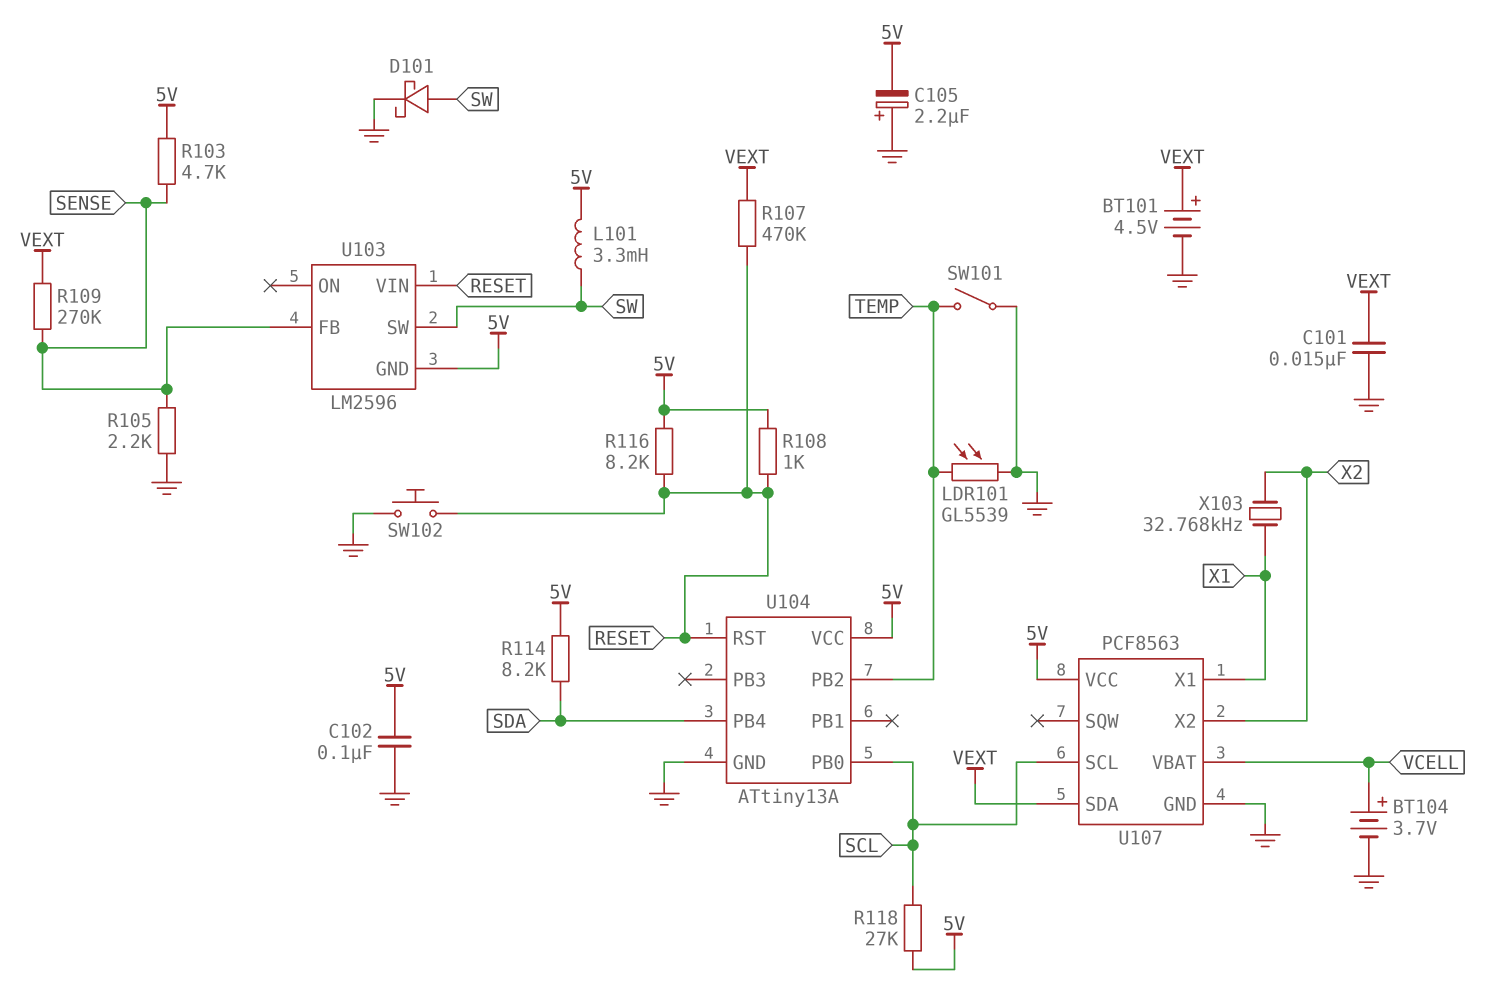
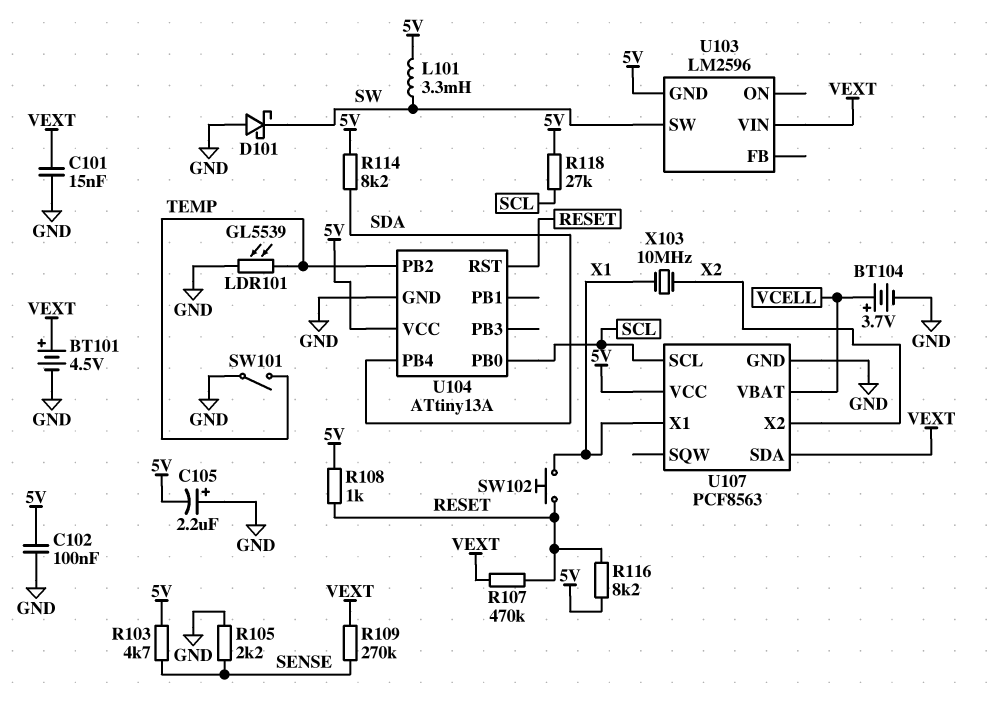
D101: schottky (A SW, K GND) -> schottky (A GND, K SW)
SW102: button (GND, RESET) -> button (RESET, X1)
U103 pin FB: SENSE -> none
U103 pin VIN: RESET -> VEXT
X103: 32.768kHz (X1, X2) -> 10MHz (X1, X2)

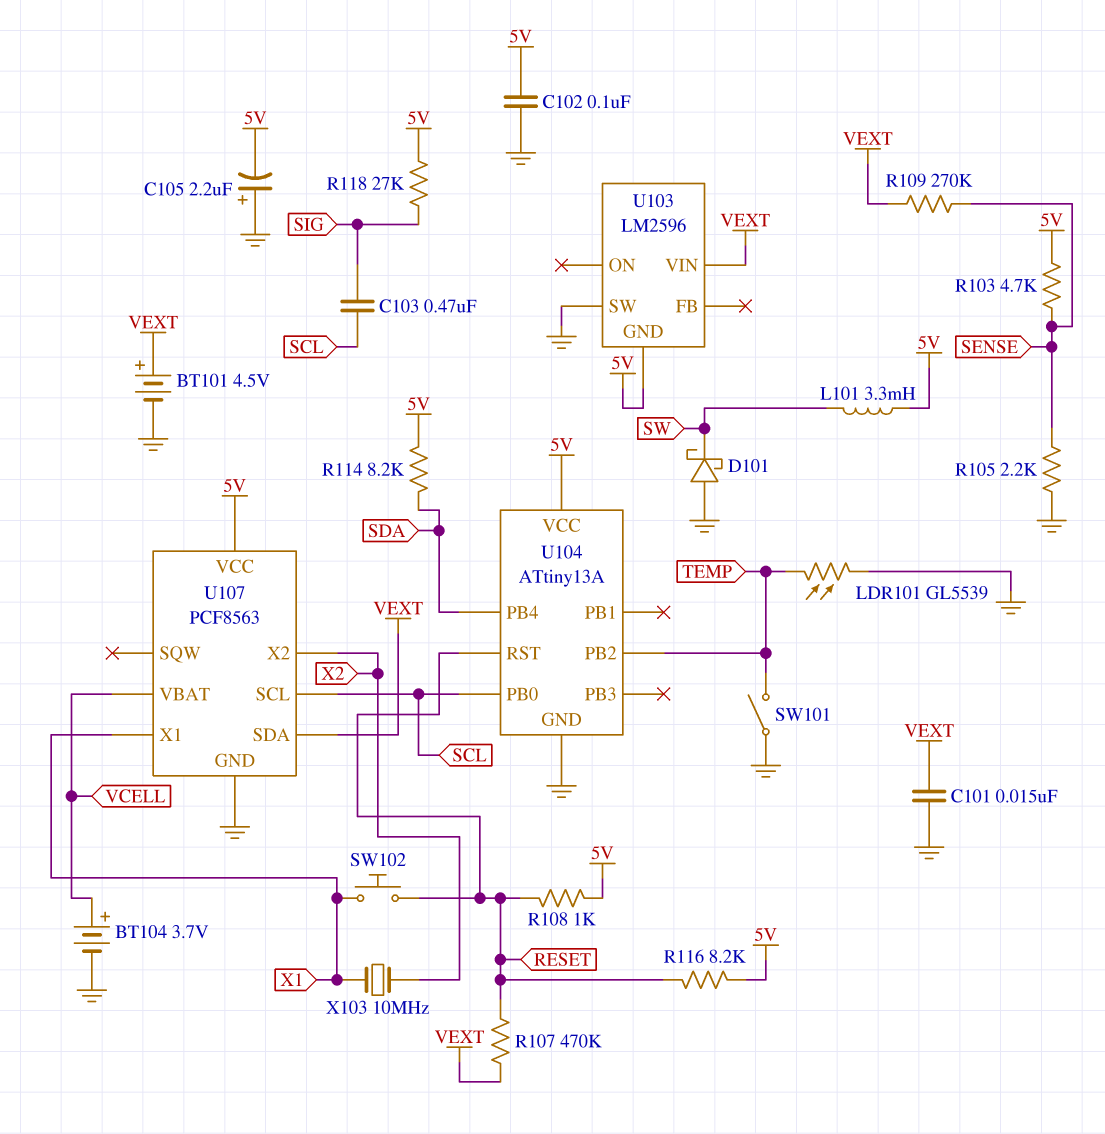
C103: none -> 470nF (SCL, SIG)
R118: 27k (5V, SCL) -> 27k (5V, SIG)
U103 pin SW: SW -> GND

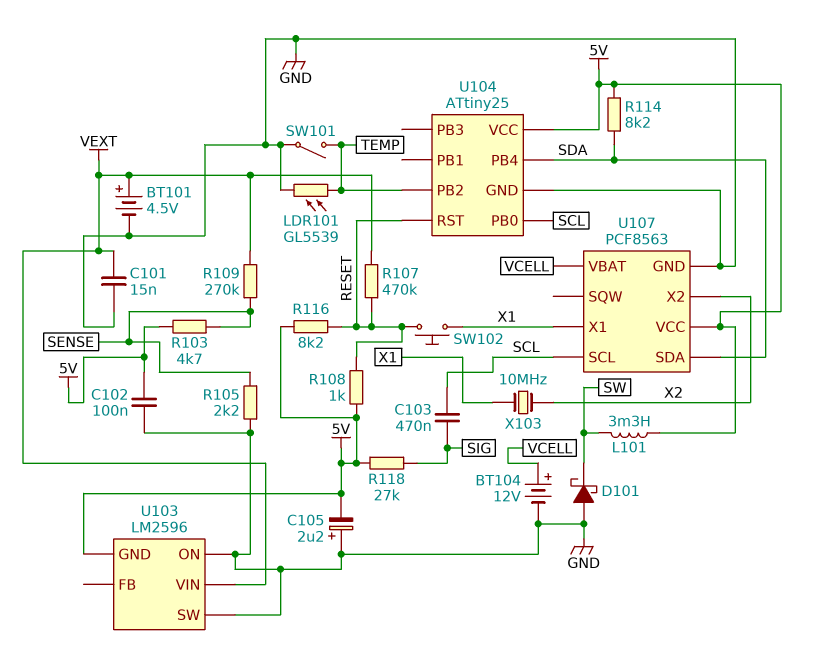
BT104: 3.7V (plus VCELL, minus GND) -> 12V (plus VCELL, minus GND)
U103 pin ON: none -> GND
U104: ATtiny13A -> ATtiny25
U107 pin SDA: VEXT -> SDA

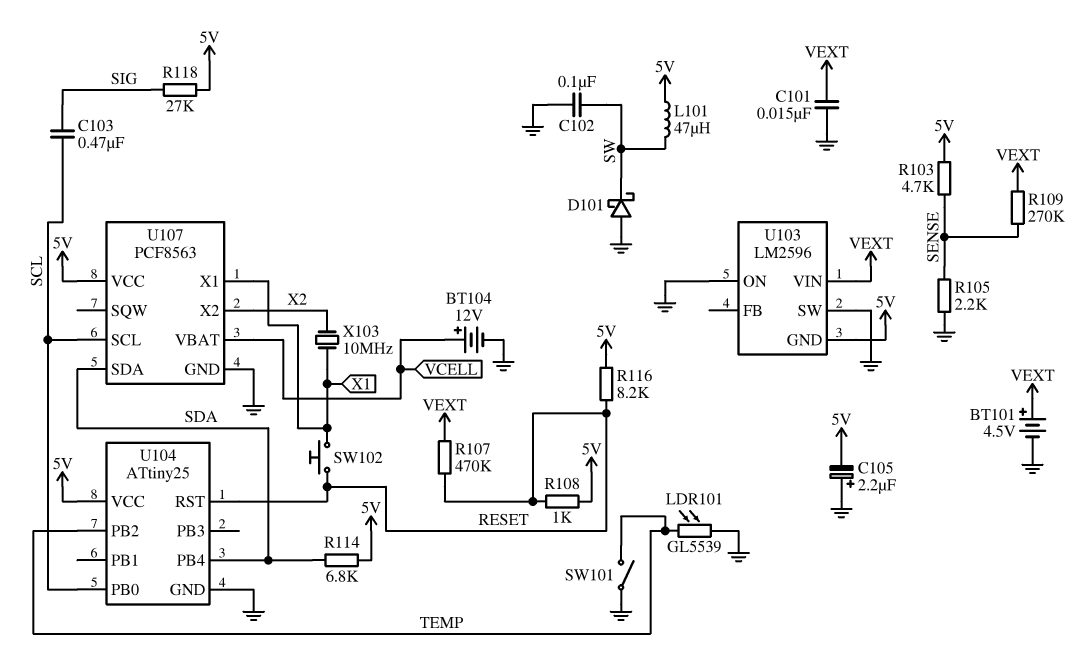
C102: 100nF (5V, GND) -> 100nF (GND, SW)
L101: 3.3mH (5V, SW) -> 47uH (5V, SW)
R114: 8.2k (5V, SDA) -> 6.8k (5V, SDA)

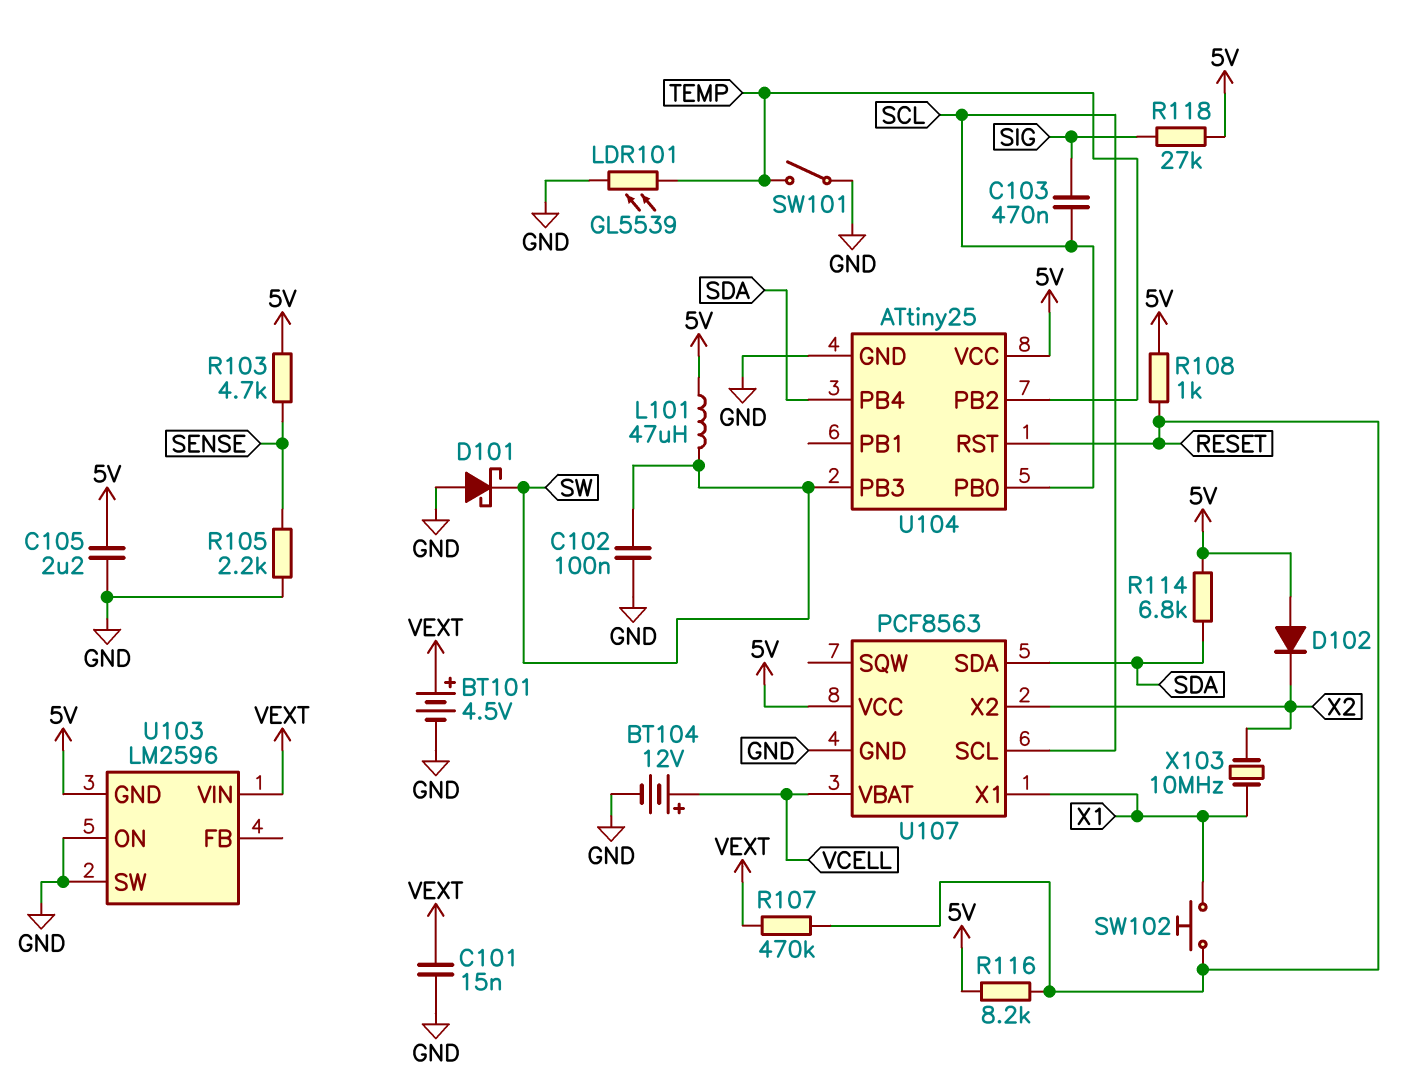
C105: 2.2uF (plus GND, minus 5V) -> 2.2uF (5V, GND)
D102: none -> diode (A 5V, K X2)
R109: 270k (SENSE, VEXT) -> none
U104 pin PB3: none -> SW

